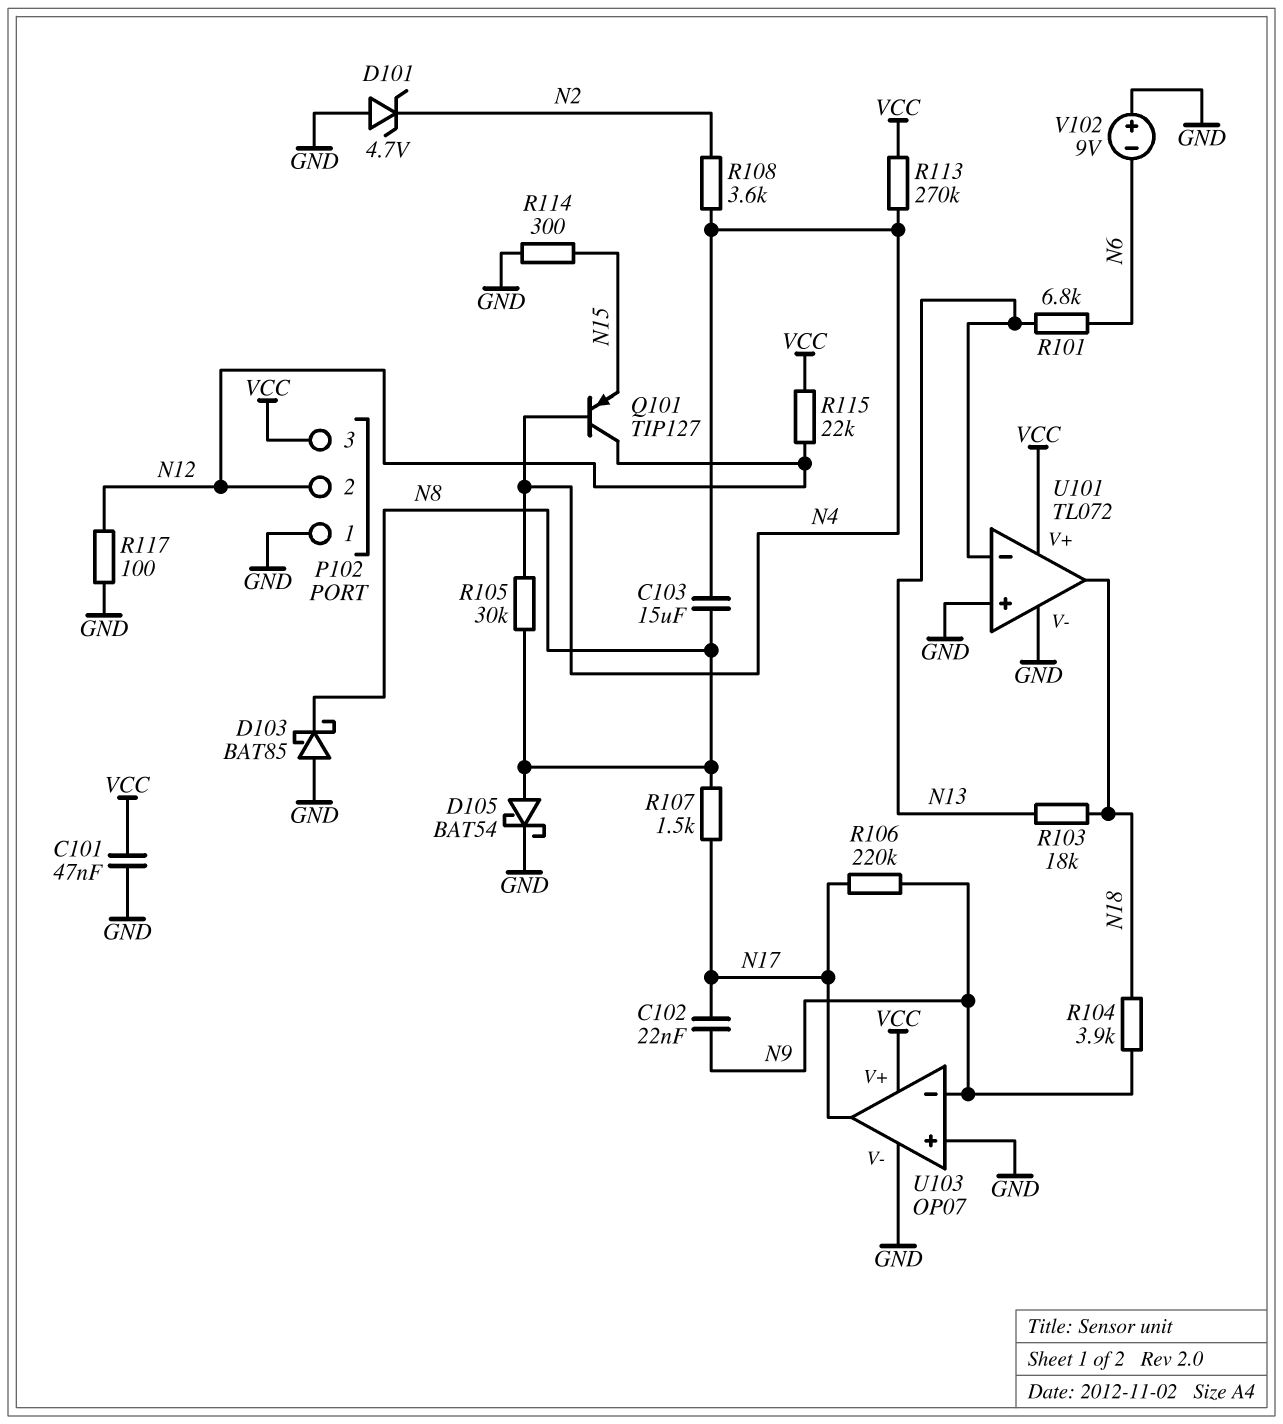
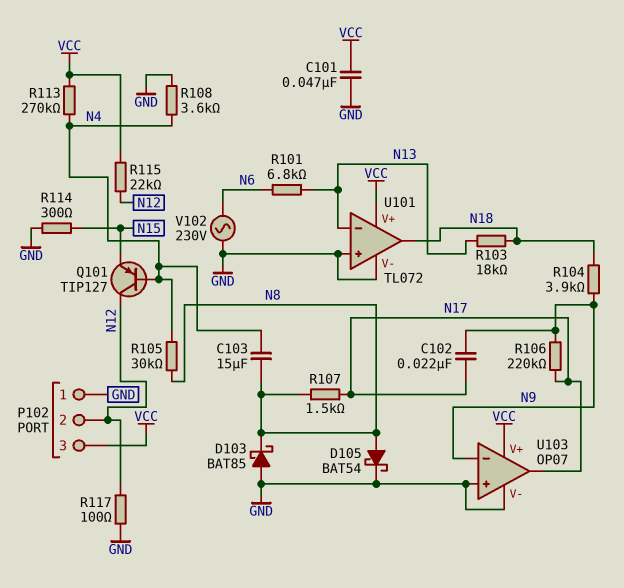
D101: zener 4.7V (A GND, K N2) -> none
R108: 3.6k (N2, N4) -> 3.6k (GND, N4)
V102: 9V (plus GND, minus N6) -> AC 230V (GND, N6)

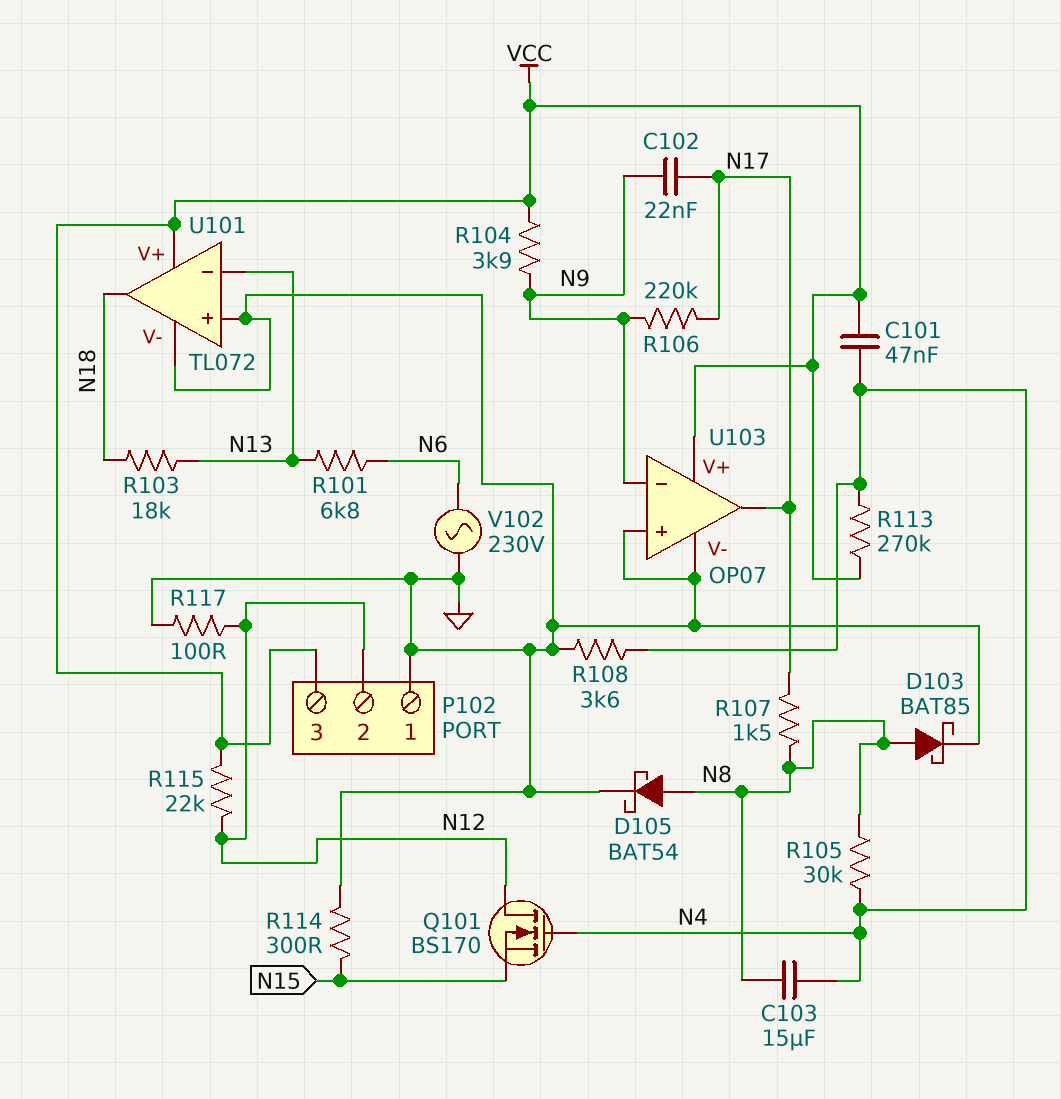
C101: 47nF (GND, VCC) -> 47nF (N4, VCC)
D103: schottky BAT85 (A GND, K N8) -> schottky BAT85 (A N8, K GND)
Q101: PNP TIP127 (B N4, C N12, E N15) -> NMOS BS170 (G N4, D N12, S N15)
R104: 3.9k (N9, N18) -> 3.9k (N9, VCC)

